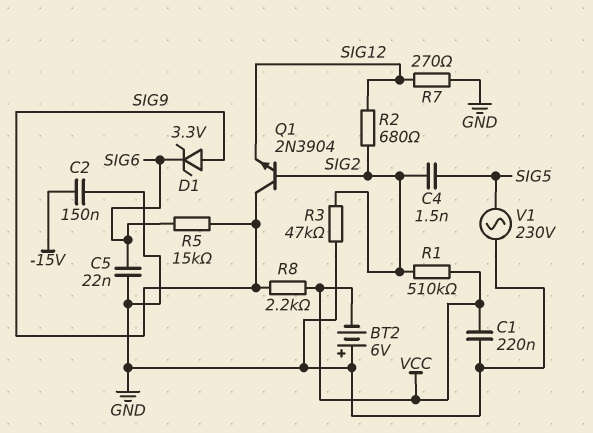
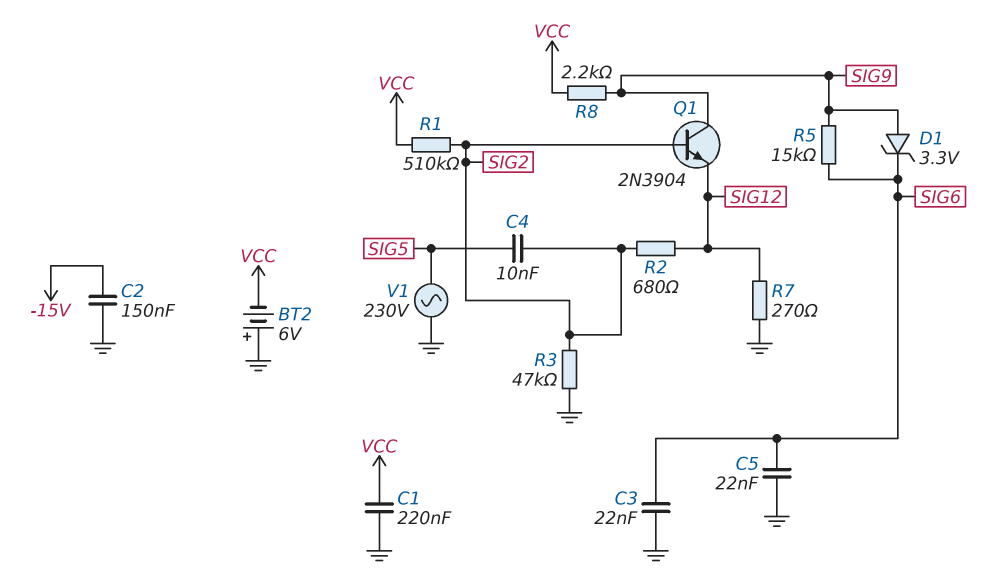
C3: none -> 22nF (GND, SIG6)
C4: 1.5nF (SIG2, SIG5) -> 10nF (SIG2, SIG5)

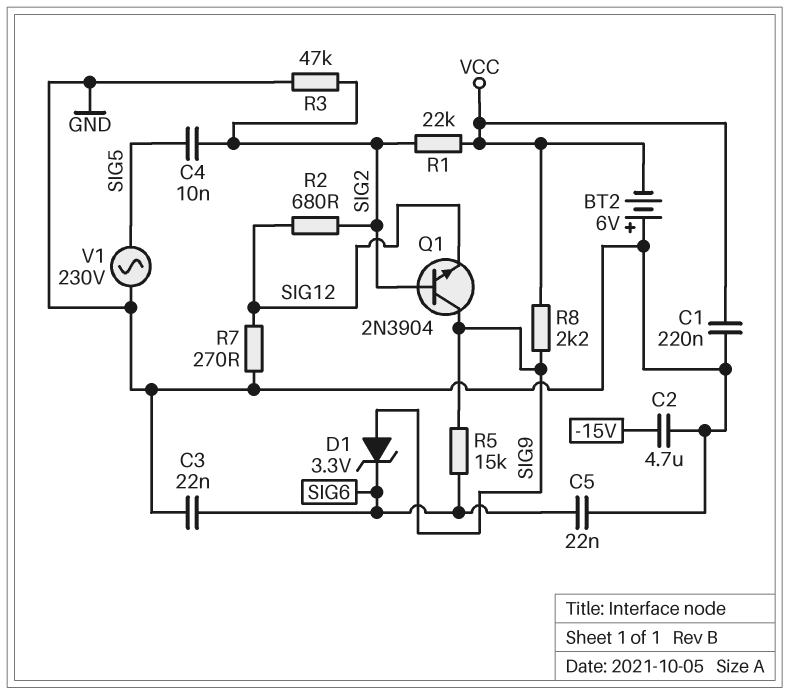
C2: 150nF (-15V, GND) -> 4.7uF (-15V, GND)
R1: 510k (SIG2, VCC) -> 22k (SIG2, VCC)

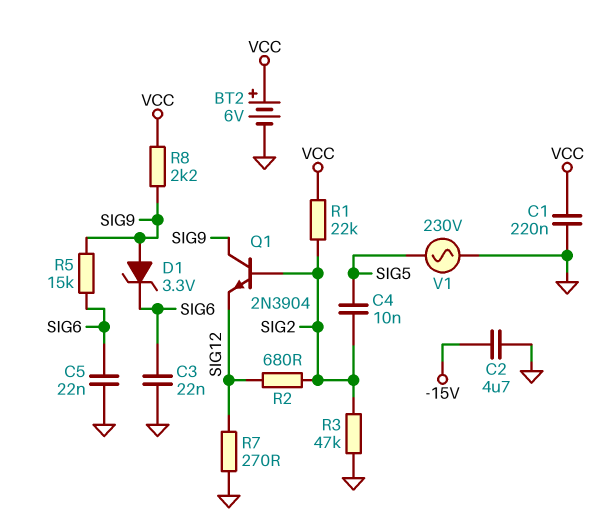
BT2: 6V (plus GND, minus VCC) -> 6V (plus VCC, minus GND)

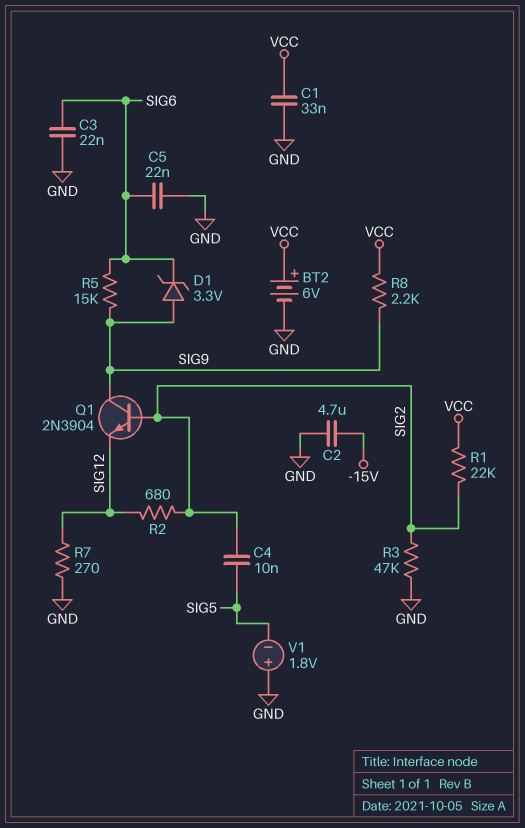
C1: 220nF (GND, VCC) -> 33nF (GND, VCC)
V1: AC 230V (GND, SIG5) -> 1.8V (plus GND, minus SIG5)

